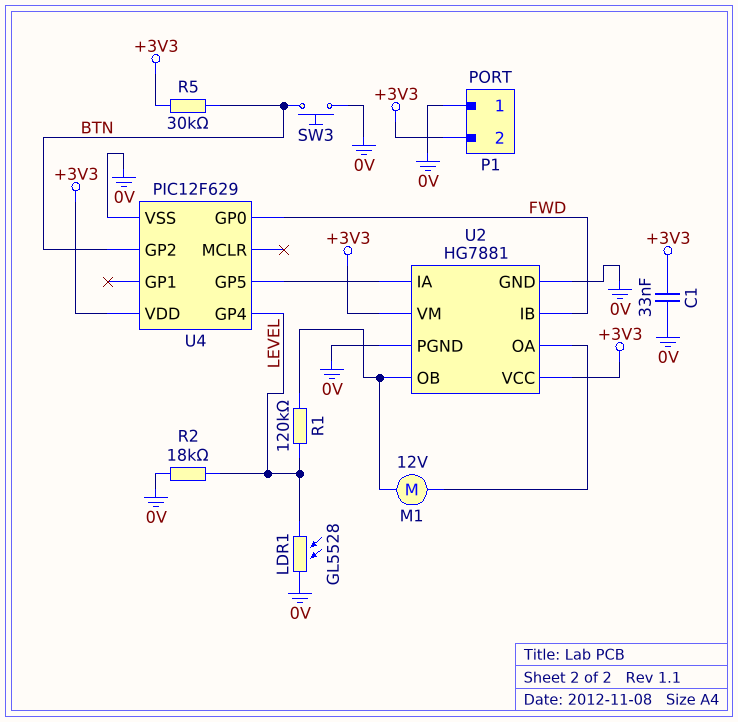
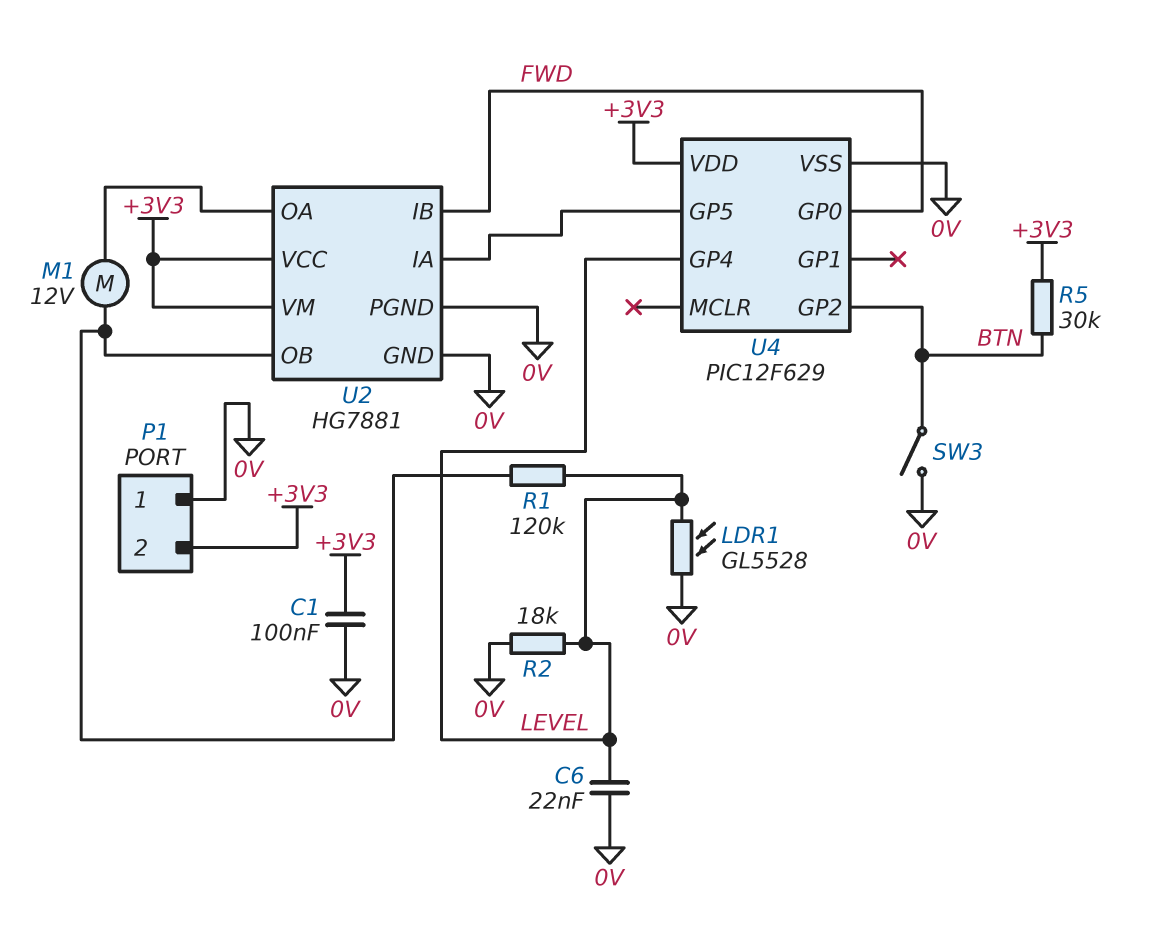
C1: 33nF (+3V3, 0V) -> 100nF (+3V3, 0V)
C6: none -> 22nF (0V, LEVEL)
SW3: button (0V, BTN) -> switch (0V, BTN)

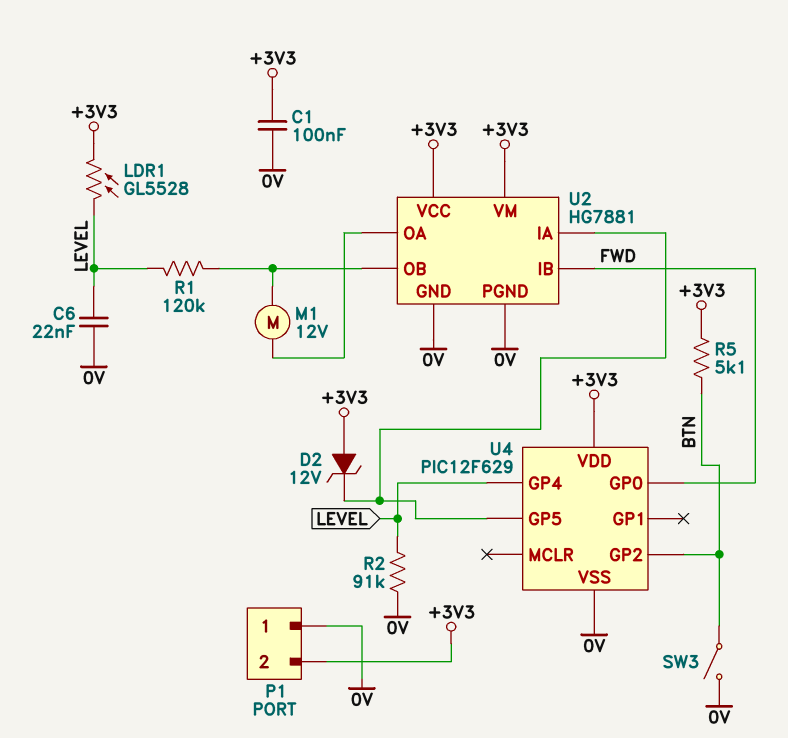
D2: none -> zener 12V (A +3V3, K U2/IA)
LDR1: GL5528 (0V, LEVEL) -> GL5528 (+3V3, LEVEL)
R2: 18k (0V, LEVEL) -> 91k (0V, LEVEL)
R5: 30k (+3V3, BTN) -> 5.1k (+3V3, BTN)

